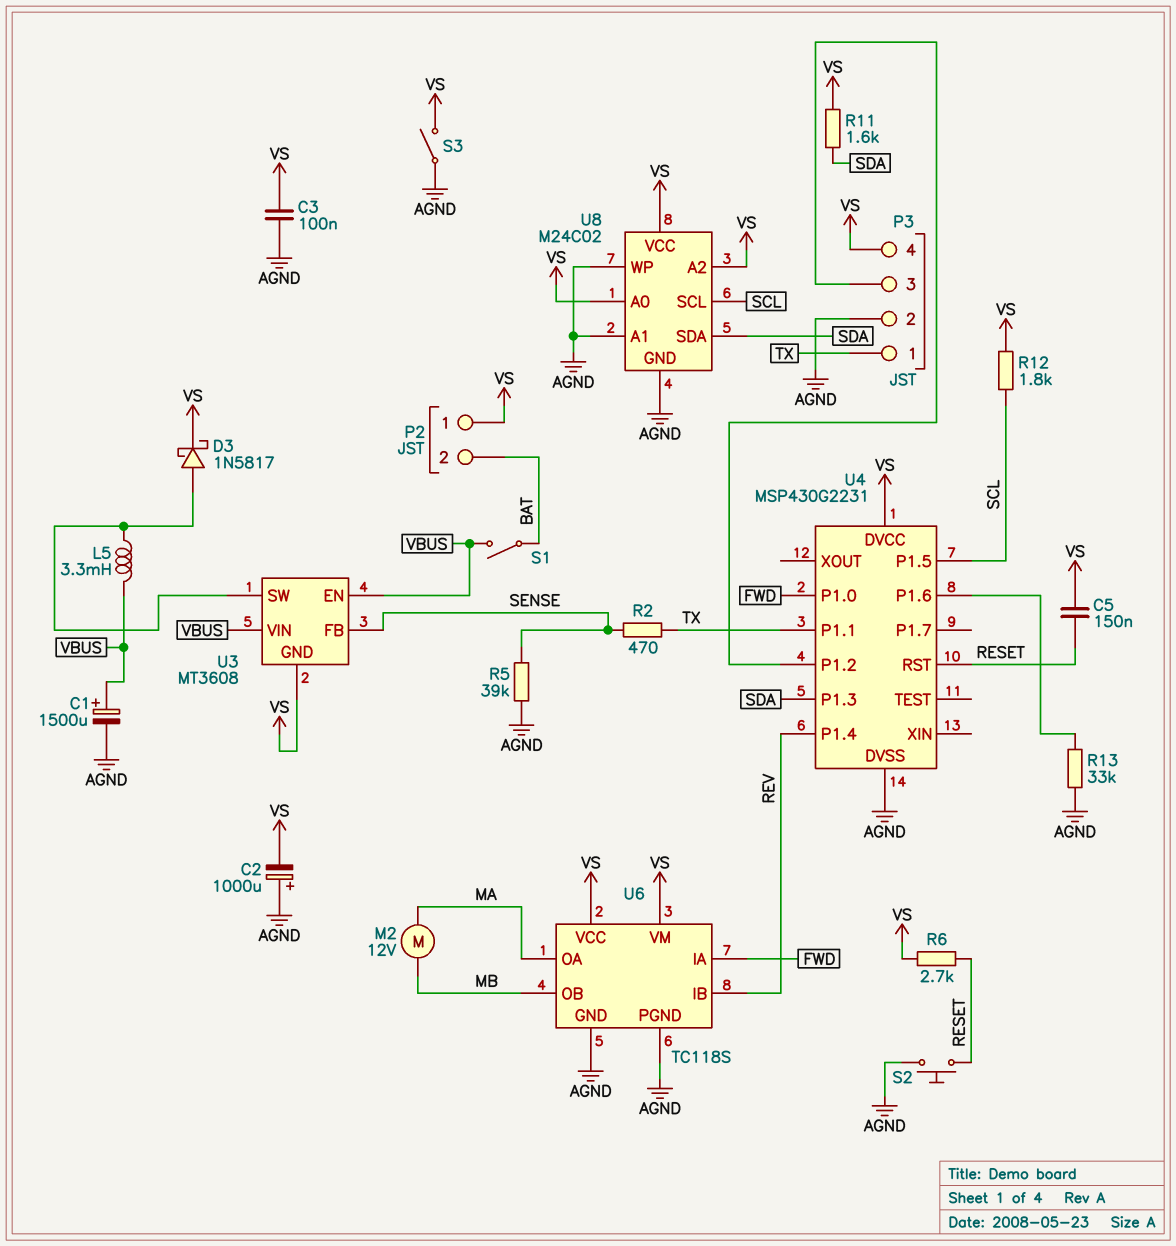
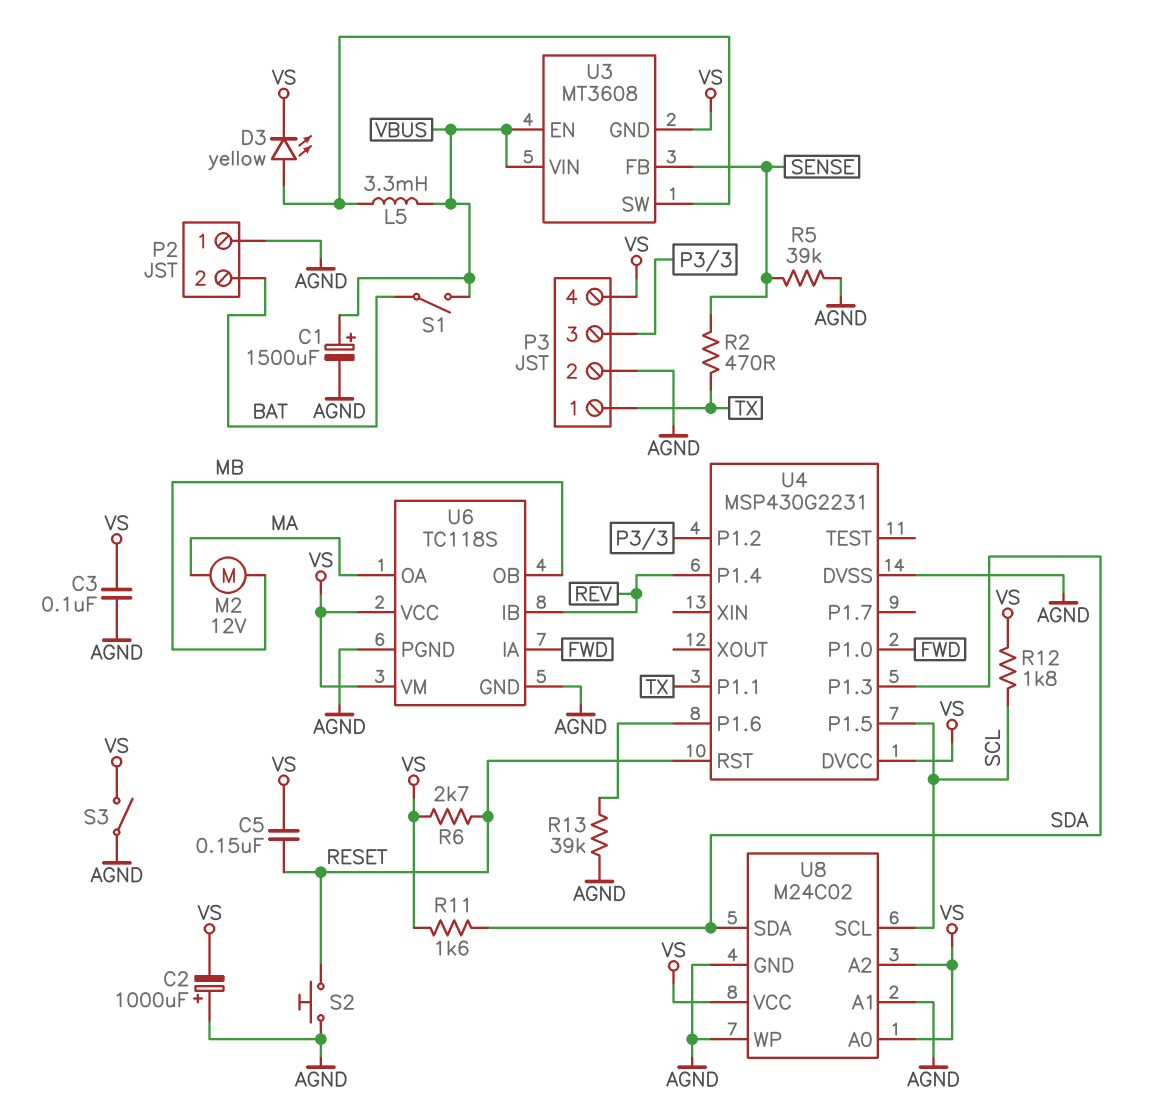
D3: schottky 1N5817 (A U3/SW, K VS) -> LED yellow (A U3/SW, K VS)
P2 pin 1: VS -> AGND
R13: 33k (AGND, U4/P1.6) -> 39k (AGND, U4/P1.6)

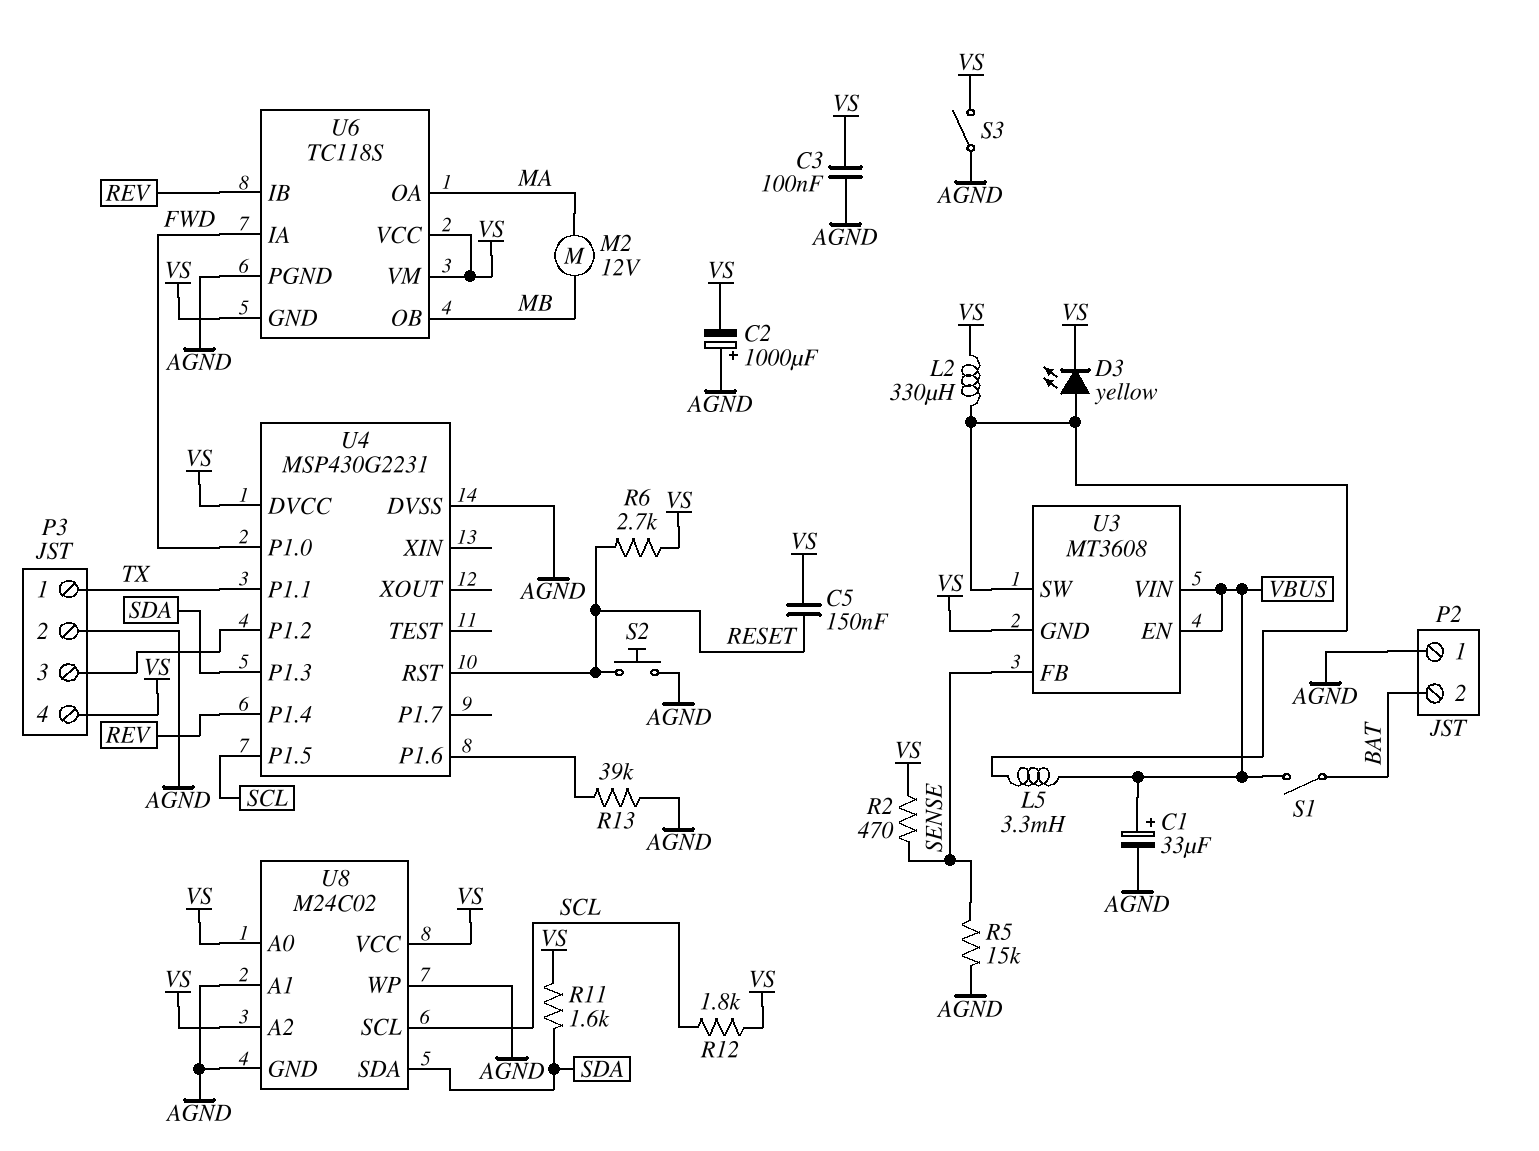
C1: 1500uF (plus VBUS, minus AGND) -> 33uF (plus VBUS, minus AGND)
L2: none -> 330uH (U3/SW, VS)
R2: 470 (SENSE, TX) -> 470 (SENSE, VS)
R5: 39k (AGND, SENSE) -> 15k (AGND, SENSE)
U6 pin GND: AGND -> VS

